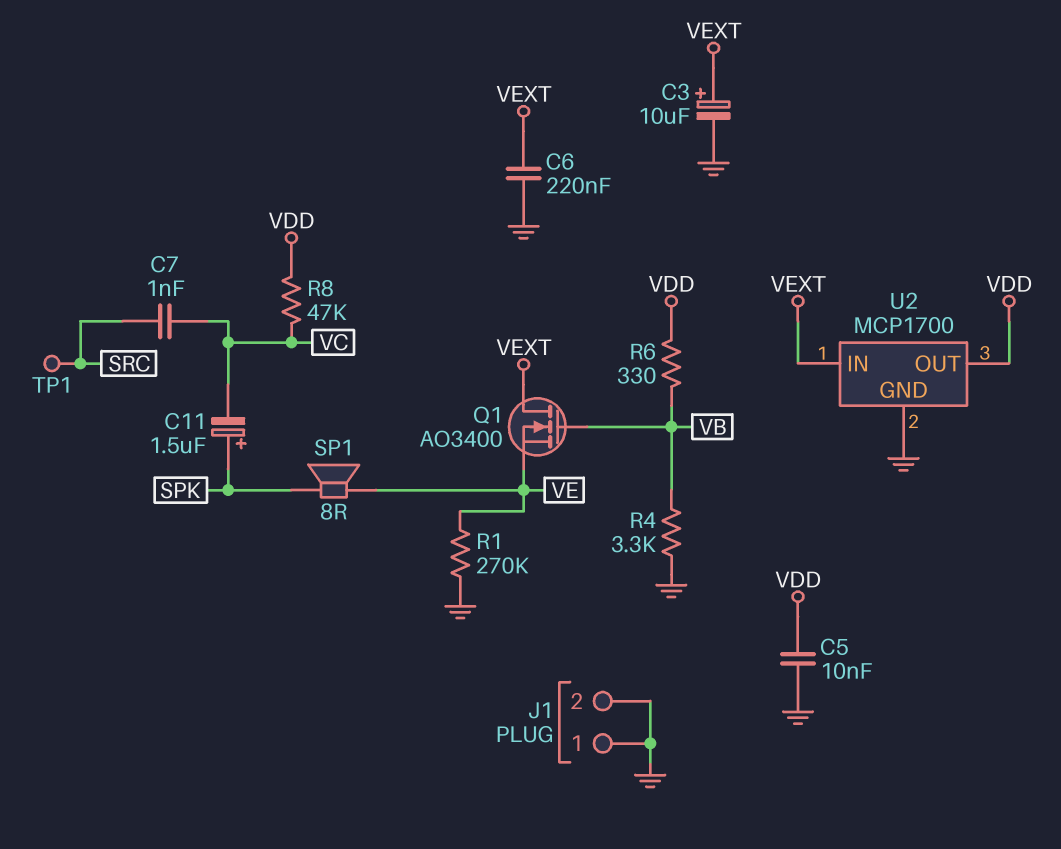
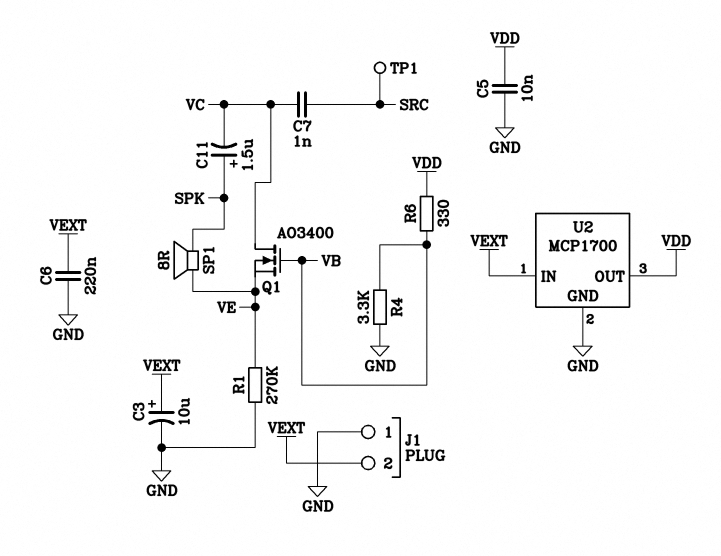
J1 pin 2: GND -> VEXT
Q1: NMOS AO3400 (G VB, D VEXT, S VE) -> NMOS AO3400 (G VB, D VC, S VE)
R8: 47k (VC, VDD) -> none

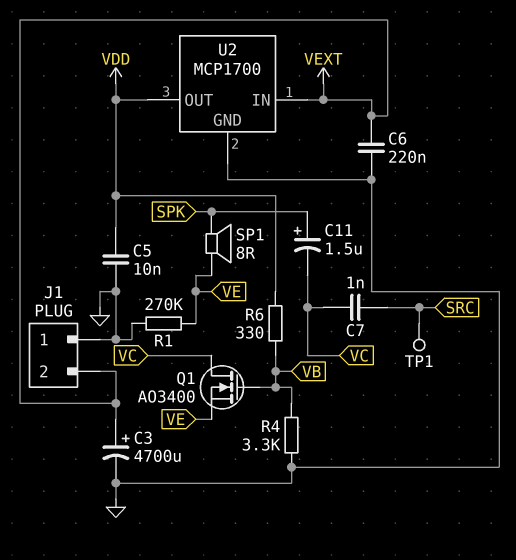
C3: 10uF (plus VEXT, minus GND) -> 4700uF (plus VEXT, minus GND)

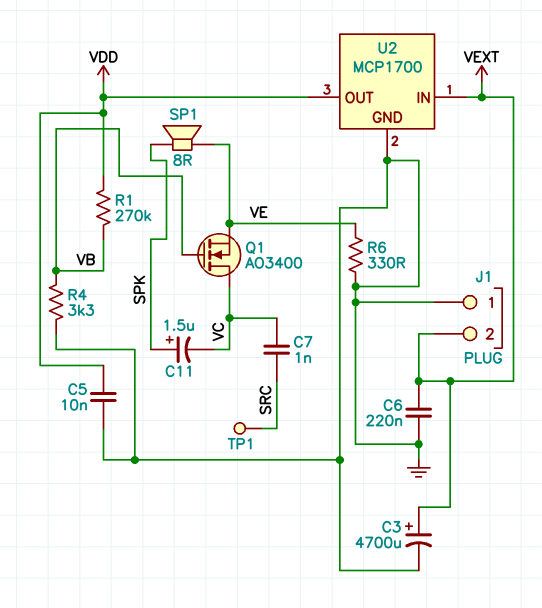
R1: 270k (GND, VE) -> 270k (VB, VDD)
R6: 330 (VB, VDD) -> 330 (GND, VE)

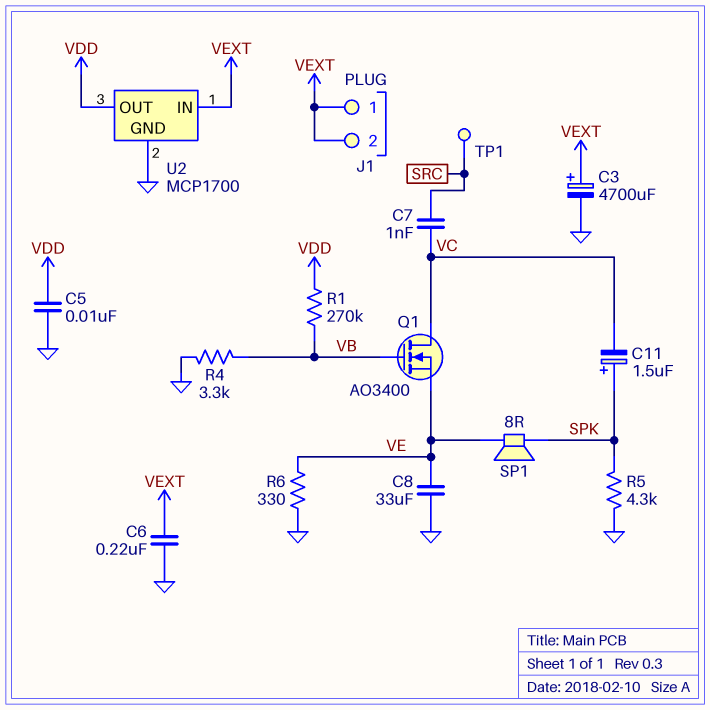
C8: none -> 33uF (GND, VE)
J1 pin 1: GND -> VEXT
R5: none -> 4.3k (GND, SPK)

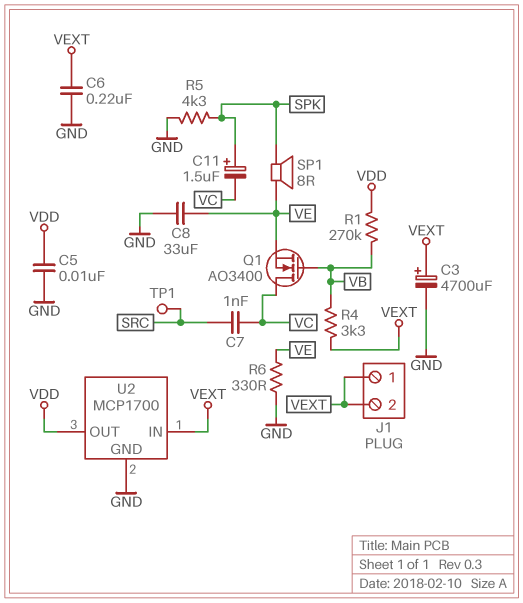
R4: 3.3k (GND, VB) -> 3.3k (VB, VEXT)

